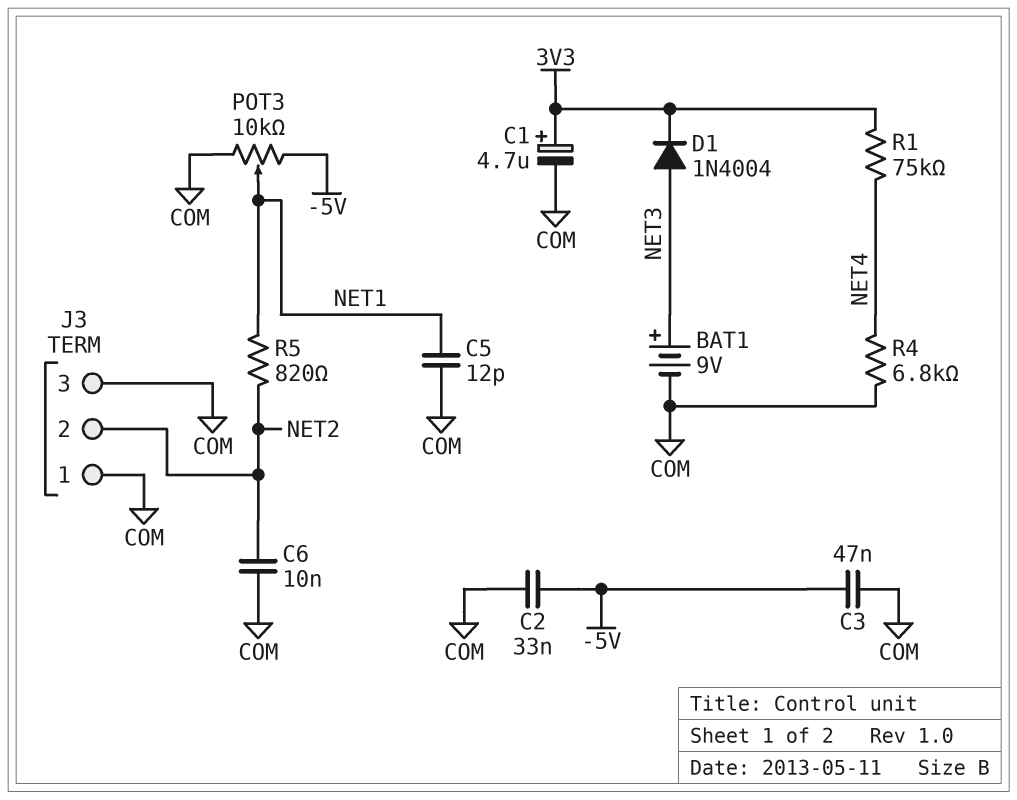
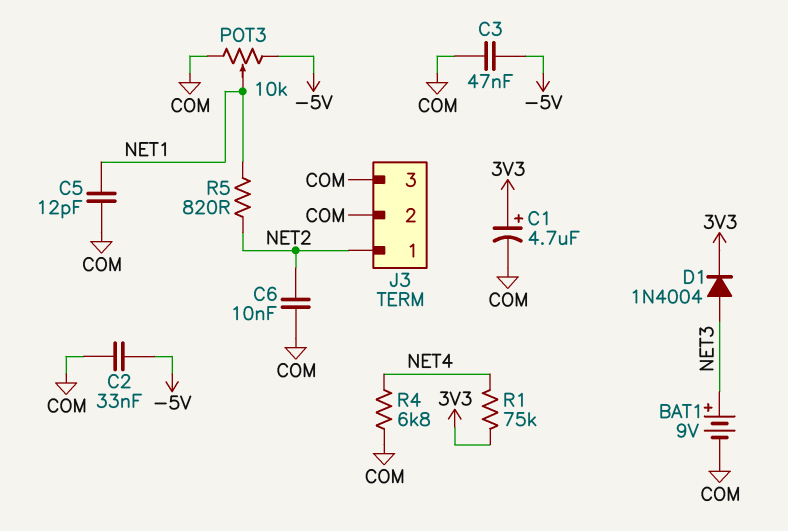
J3 pin 1: COM -> NET2
J3 pin 2: NET2 -> COM

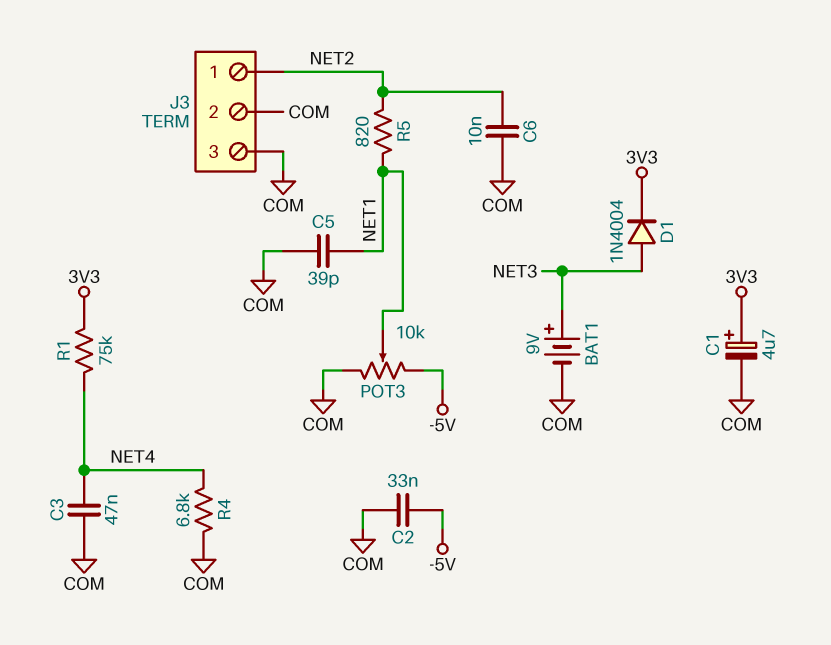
C3: 47nF (-5V, COM) -> 47nF (COM, NET4)
C5: 12pF (COM, NET1) -> 39pF (COM, NET1)

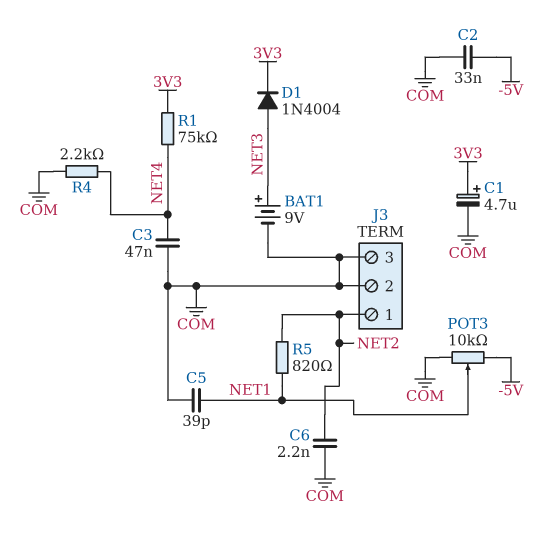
C6: 10nF (COM, NET2) -> 2.2nF (COM, NET2)
R4: 6.8k (COM, NET4) -> 2.2k (COM, NET4)

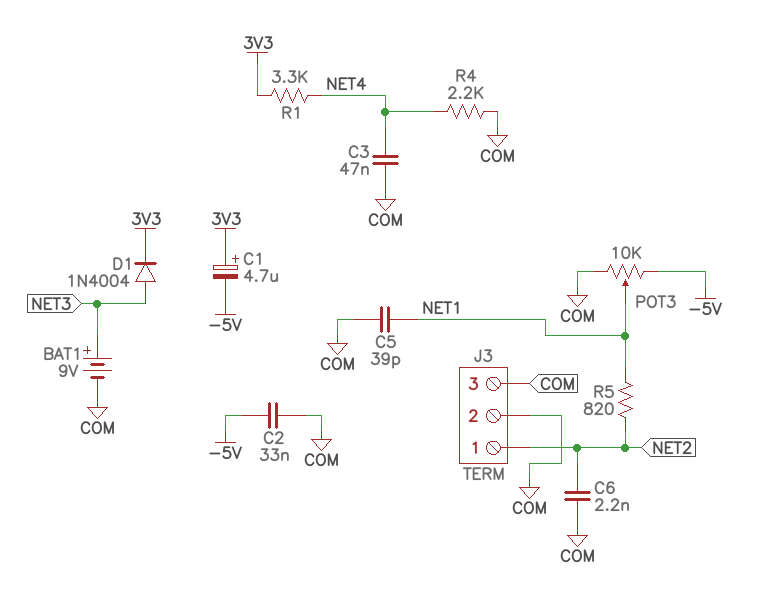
C1: 4.7uF (plus 3V3, minus COM) -> 4.7uF (plus 3V3, minus -5V)
R1: 75k (3V3, NET4) -> 3.3k (3V3, NET4)

